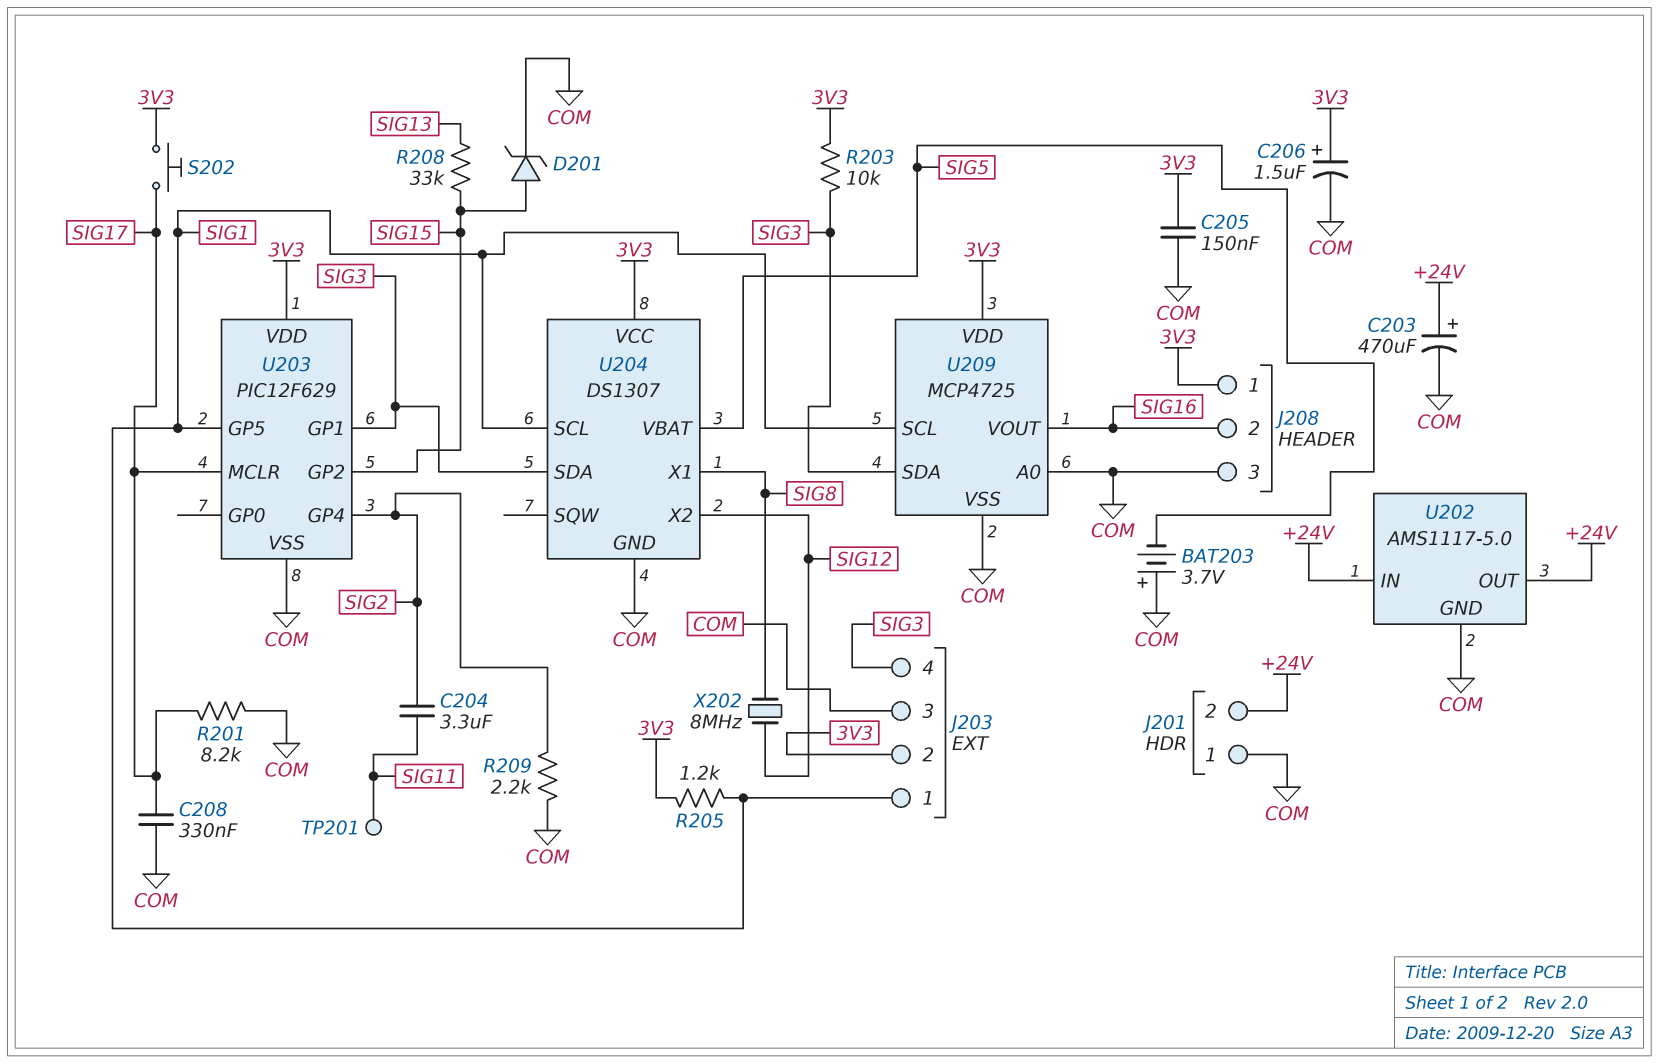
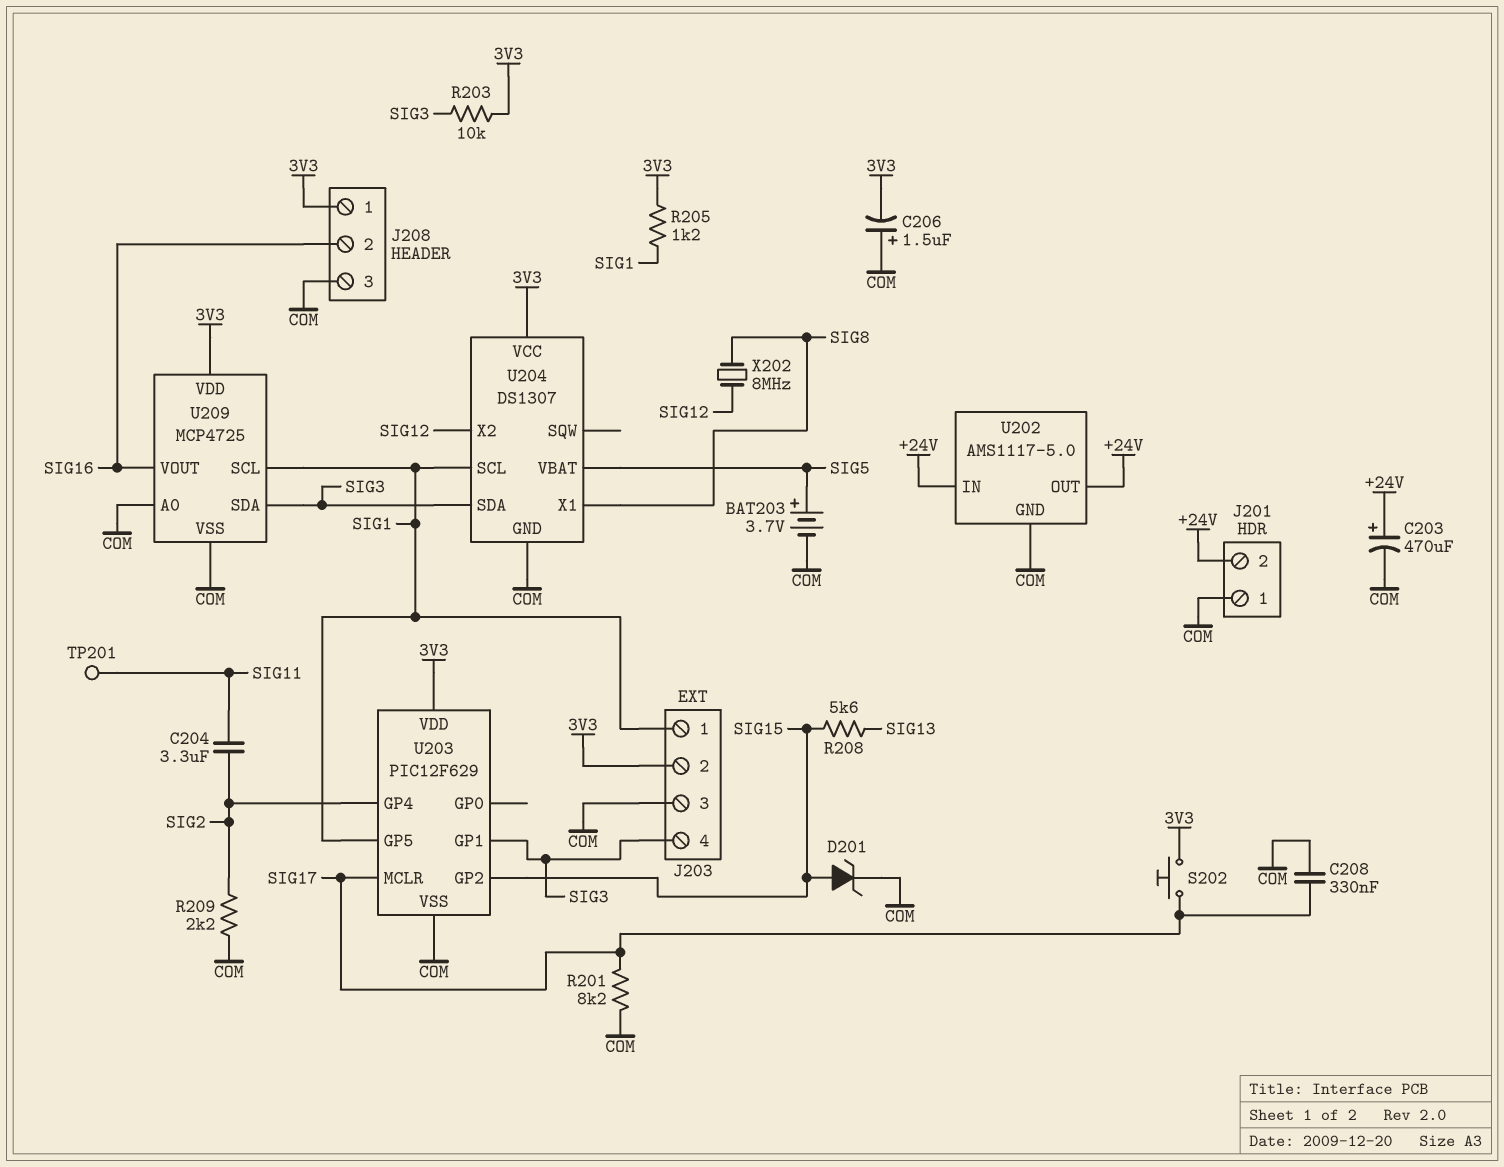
BAT203: 3.7V (plus COM, minus SIG5) -> 3.7V (plus SIG5, minus COM)
C205: 150nF (3V3, COM) -> none
C206: 1.5uF (plus 3V3, minus COM) -> 1.5uF (plus COM, minus 3V3)
R208: 33k (SIG13, SIG15) -> 5.6k (SIG13, SIG15)

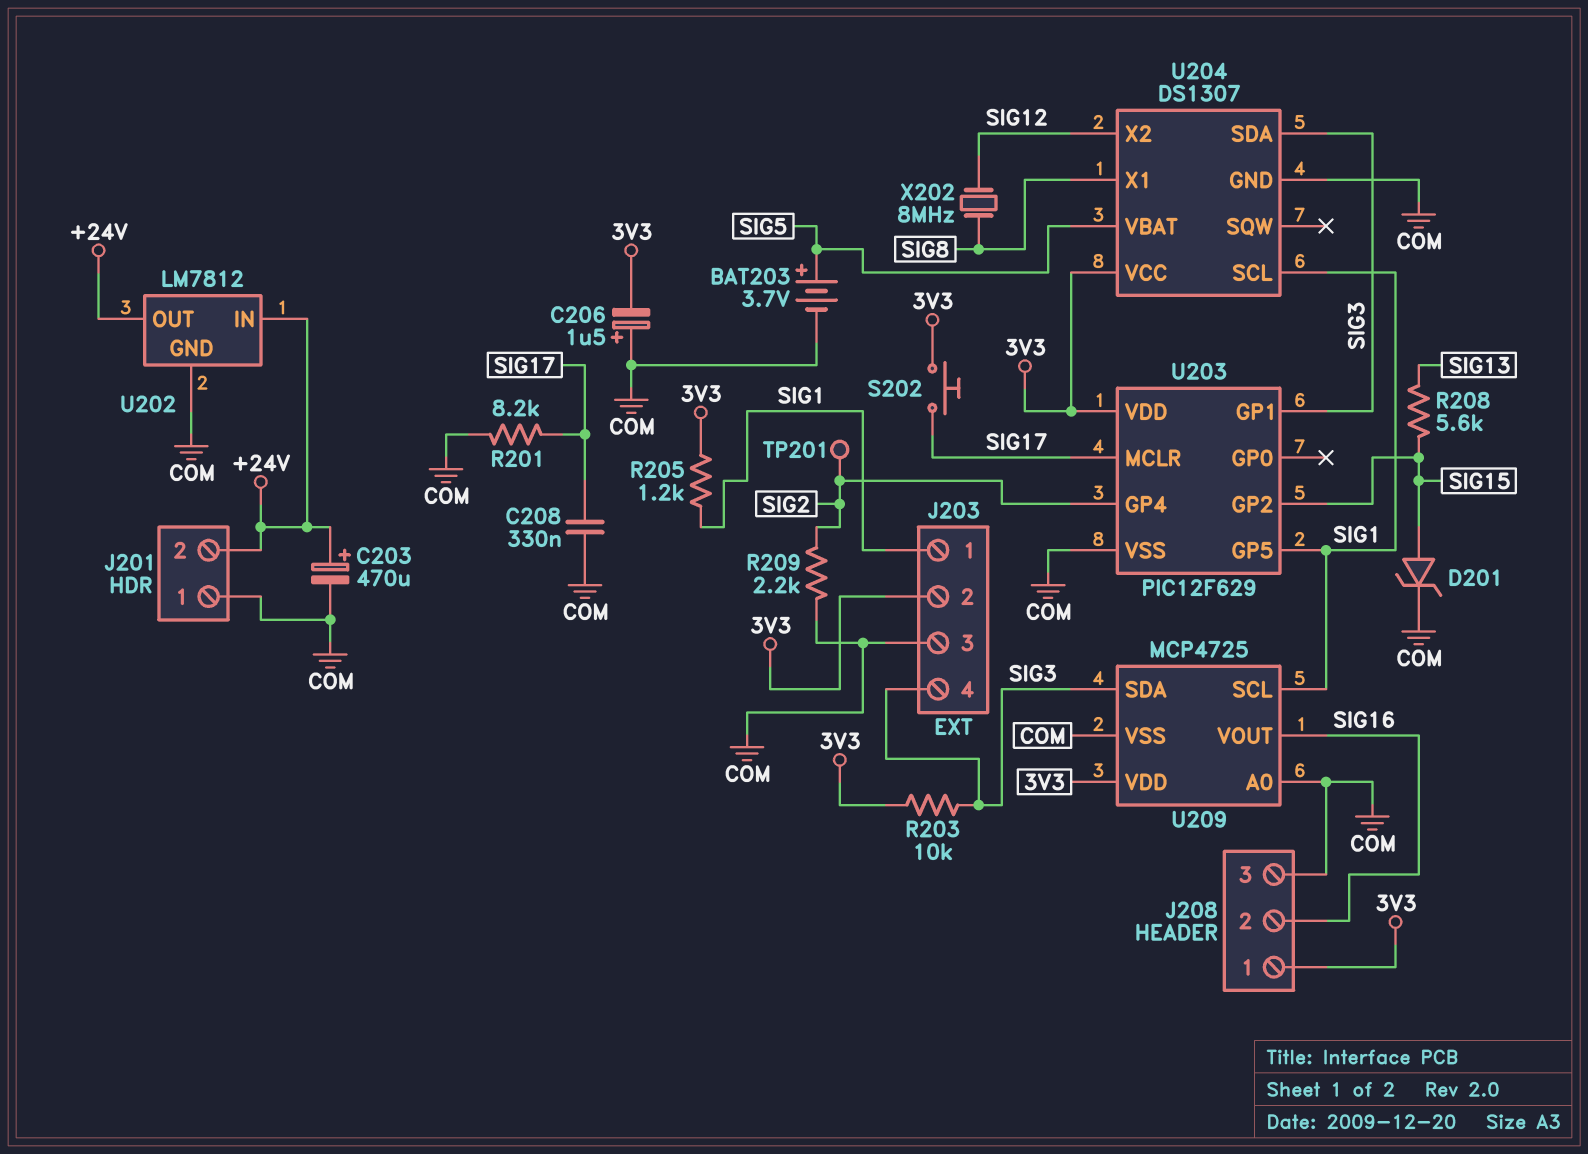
C204: 3.3uF (SIG2, SIG11) -> none
TP201: test point (SIG11) -> test point (SIG2)
U202: AMS1117-5.0 -> LM7812

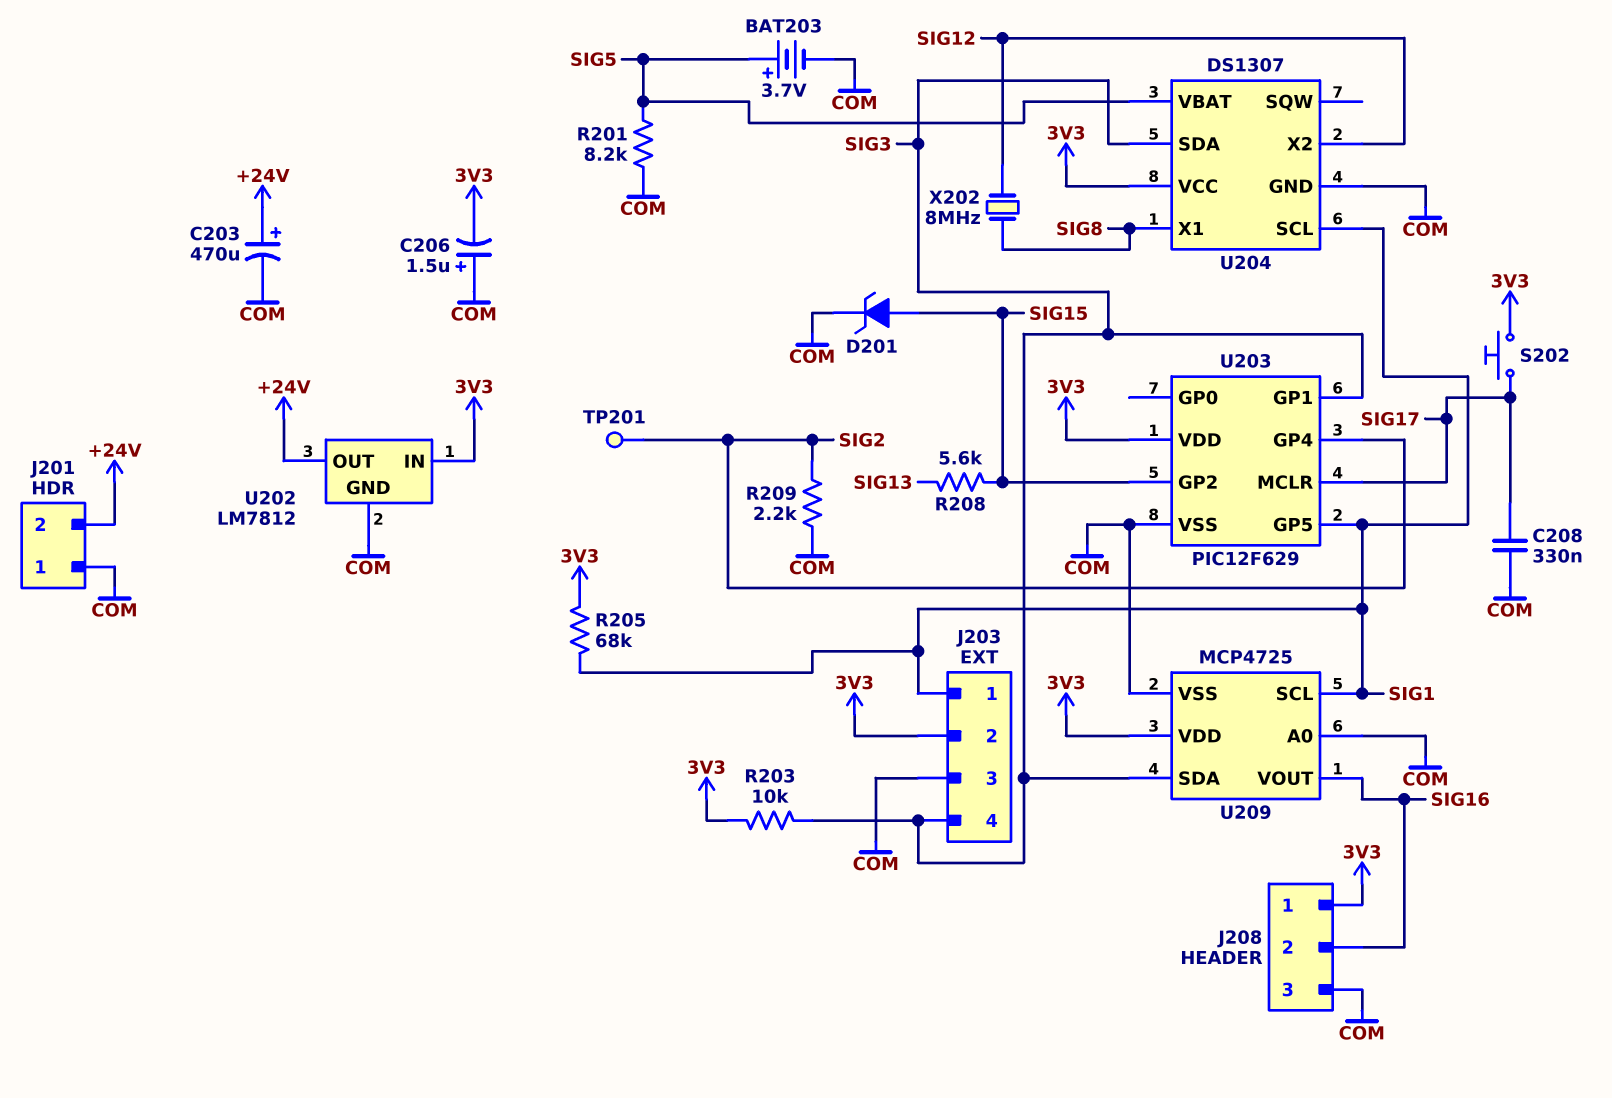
R201: 8.2k (COM, SIG17) -> 8.2k (COM, SIG5)
R205: 1.2k (3V3, SIG1) -> 68k (3V3, SIG1)
U202 pin IN: +24V -> 3V3

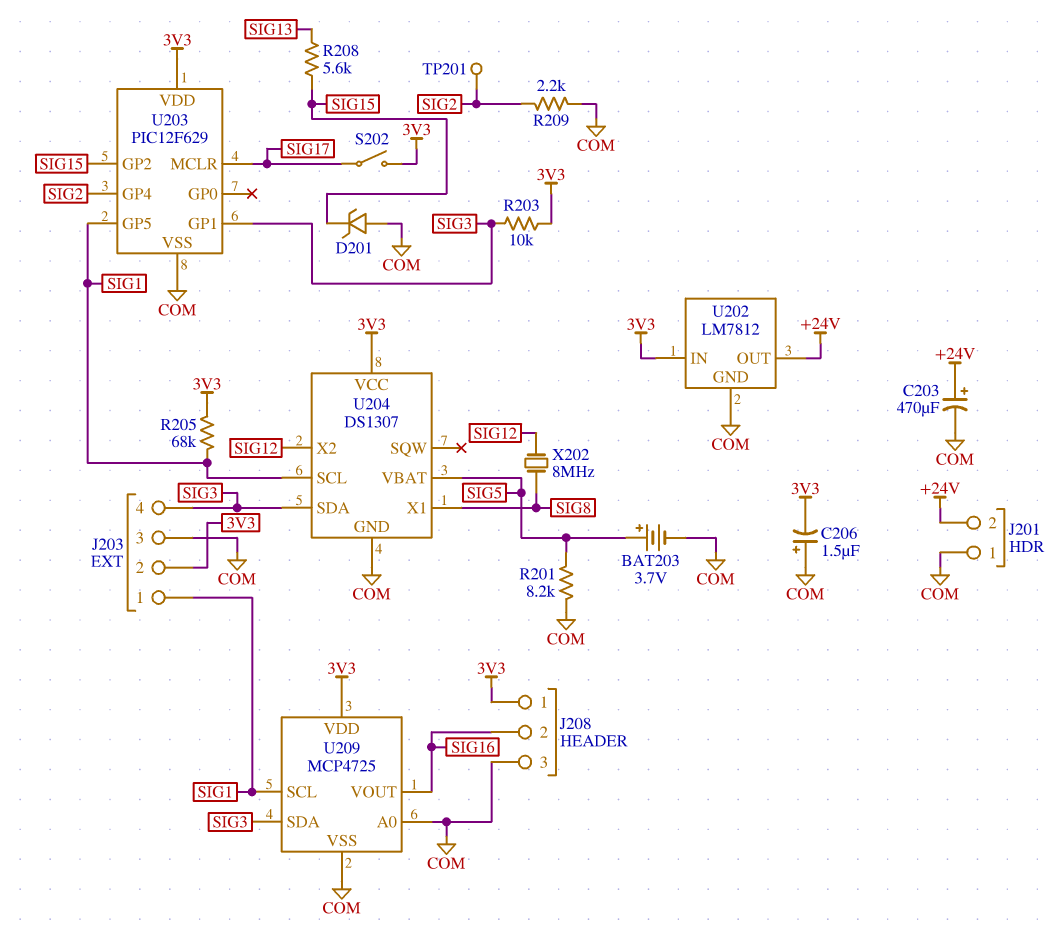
C208: 330nF (COM, SIG17) -> none
D201: zener (A SIG15, K COM) -> zener (A COM, K SIG15)
S202: button (3V3, SIG17) -> switch (3V3, SIG17)

